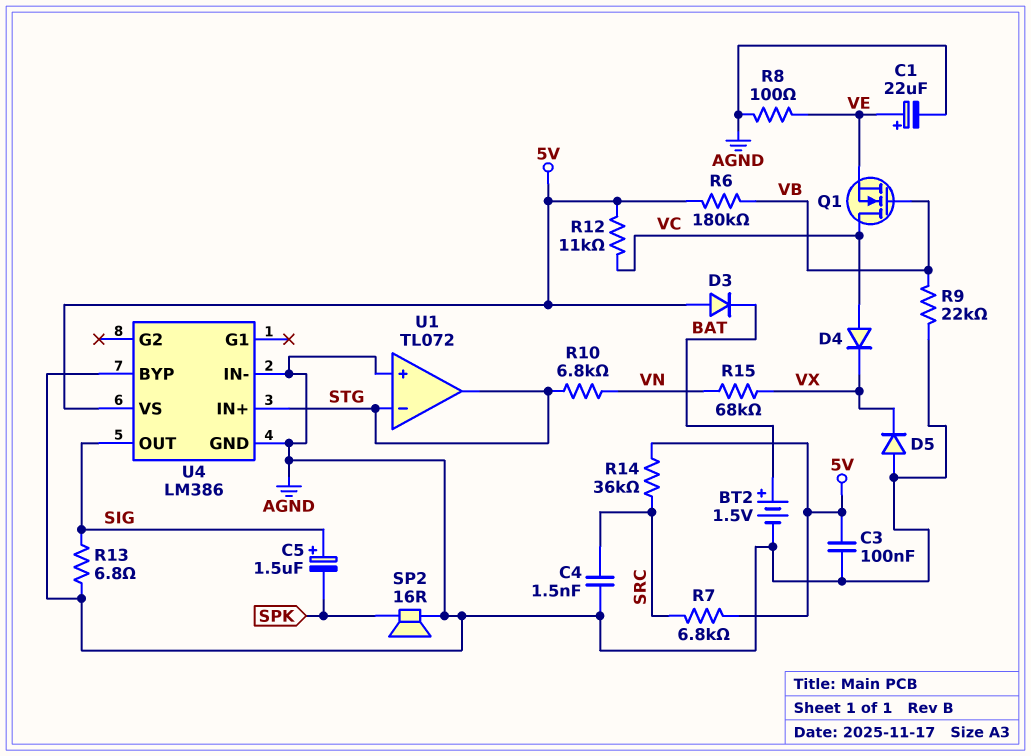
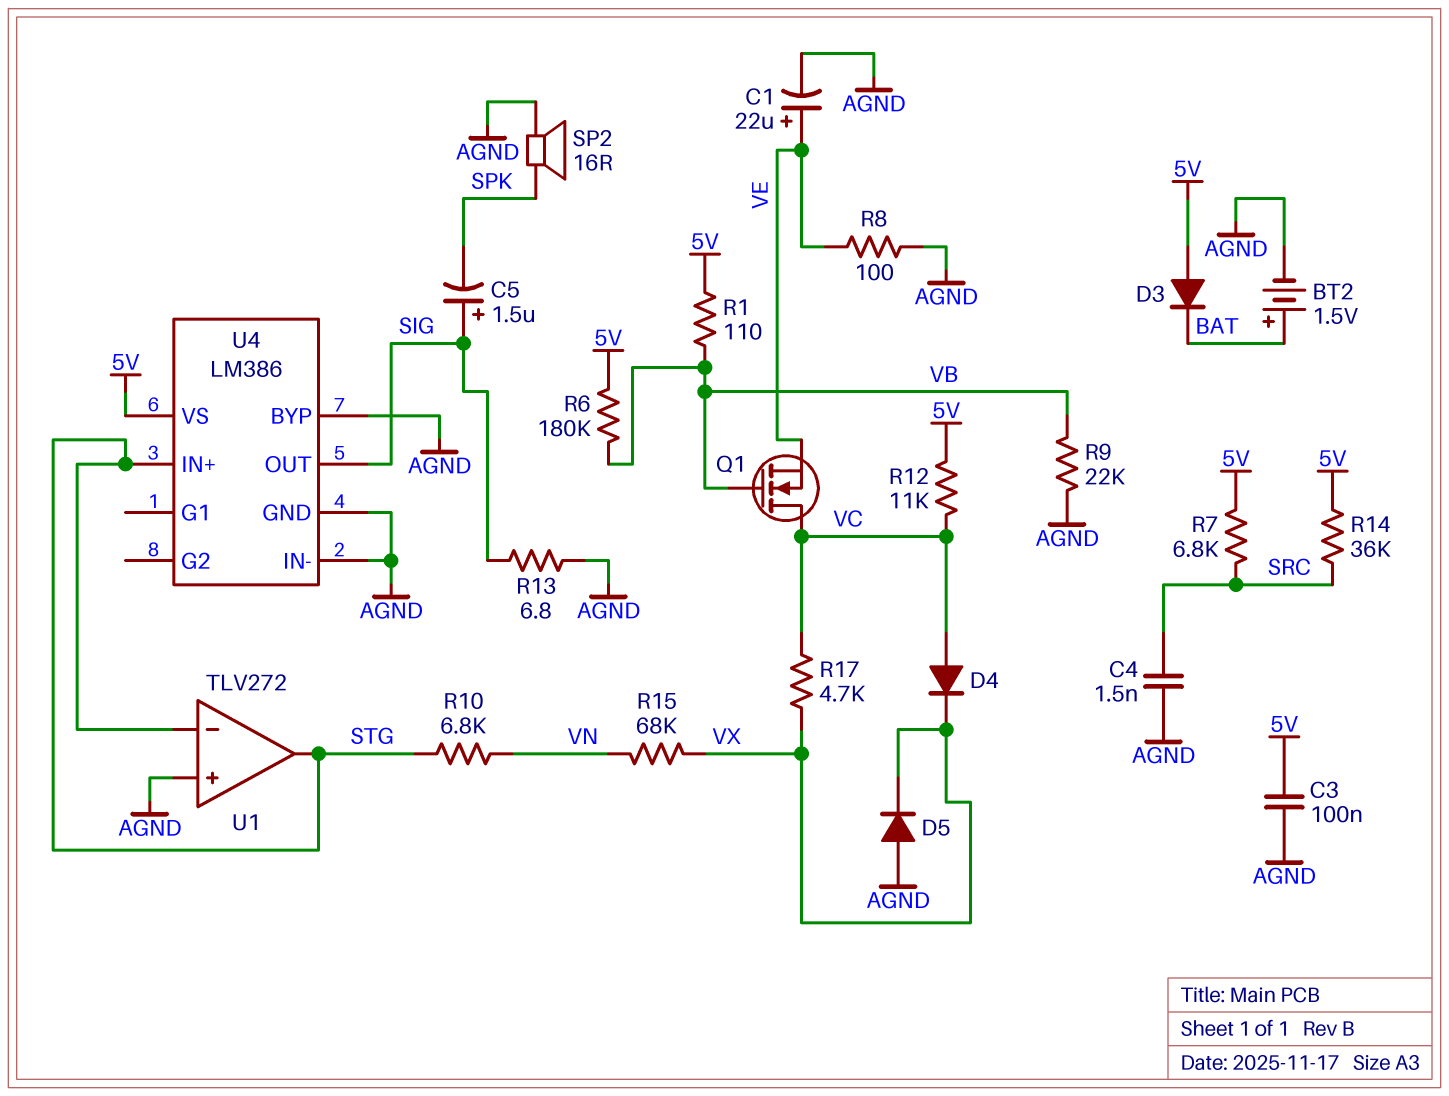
R1: none -> 110 (5V, VB)
R17: none -> 4.7k (VC, VX)
U1: TL072 -> TLV272

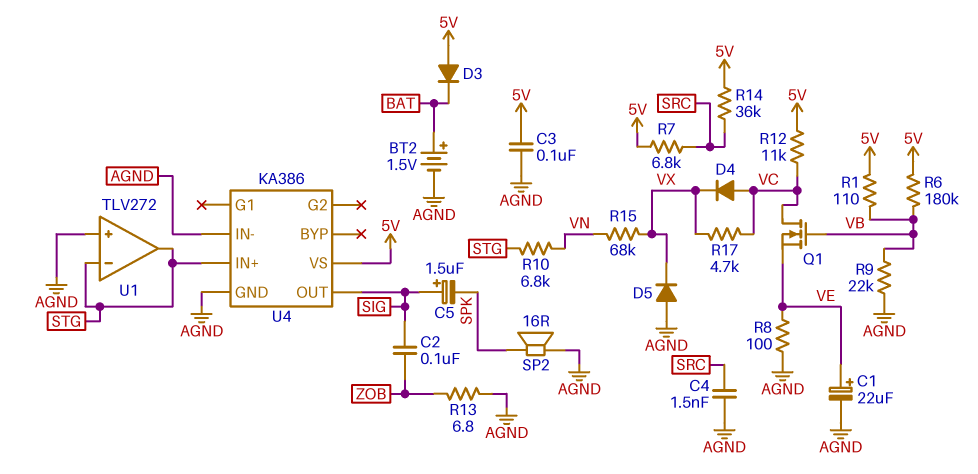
C2: none -> 100nF (SIG, ZOB)
R13: 6.8 (AGND, SIG) -> 6.8 (AGND, ZOB)
U4: LM386 -> KA386
U4 pin BYP: AGND -> none

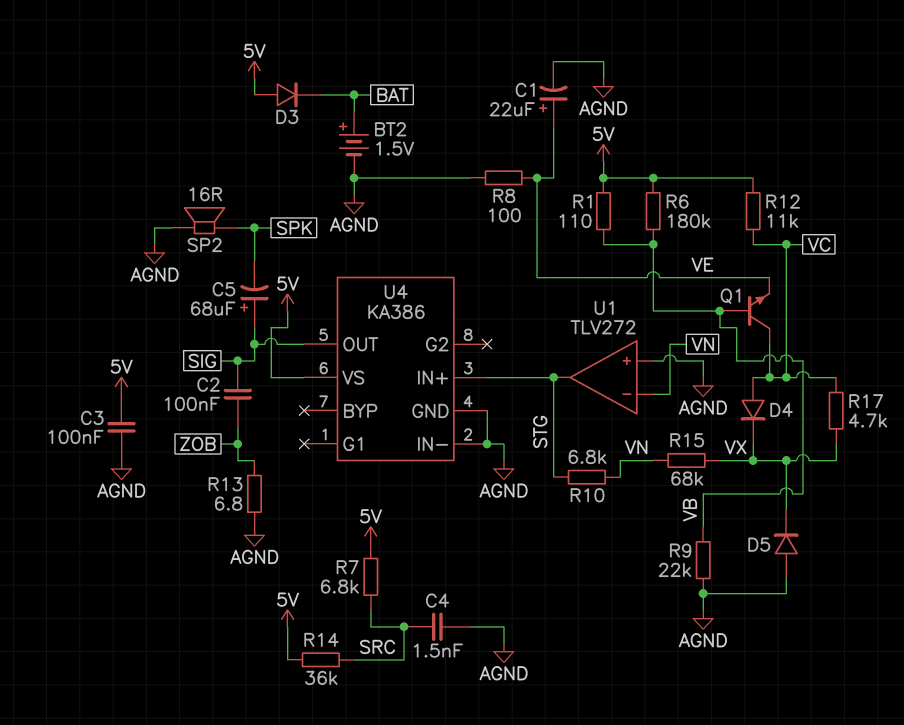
C5: 1.5uF (plus SIG, minus SPK) -> 68uF (plus SIG, minus SPK)
Q1: NMOS (G VB, D VC, S VE) -> NPN (B VB, C VC, E VE)
U1 pin in-: STG -> VN

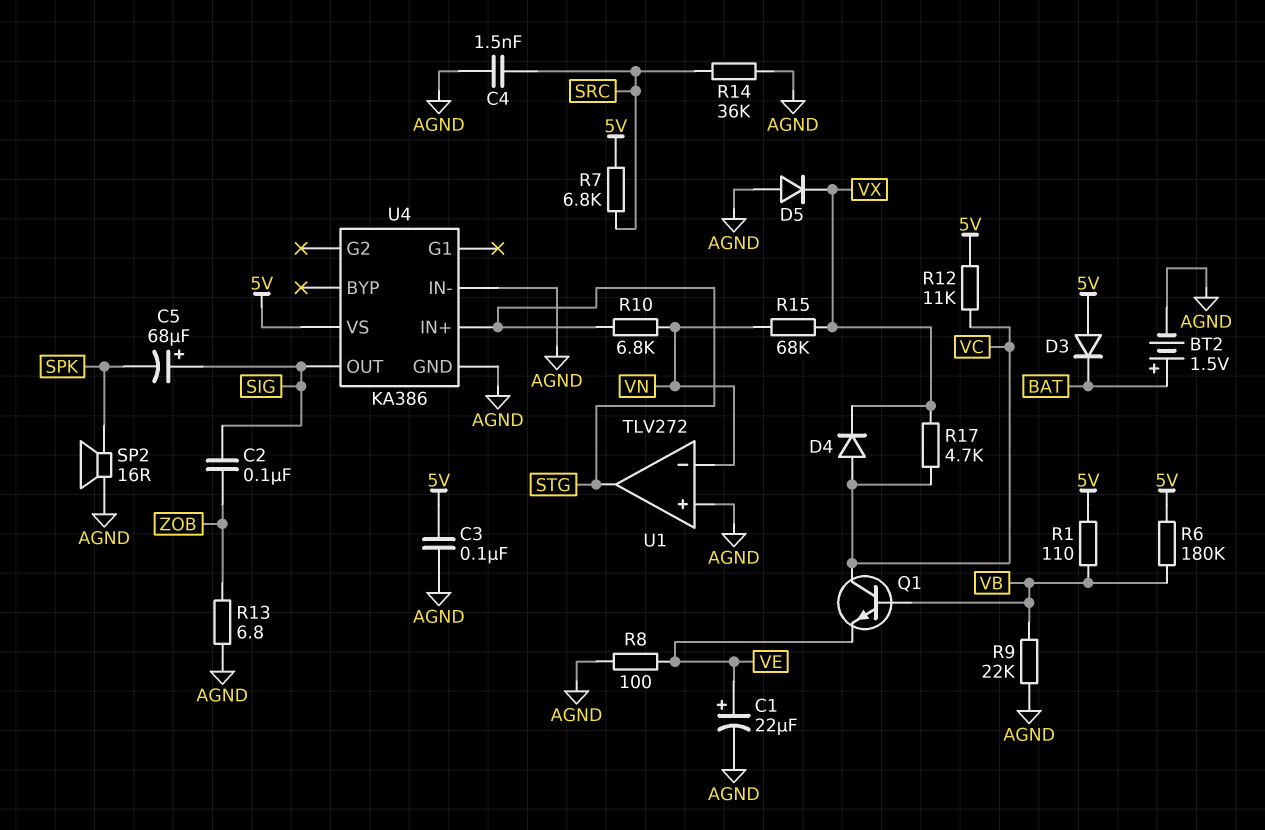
R14: 36k (5V, SRC) -> 36k (AGND, SRC)

